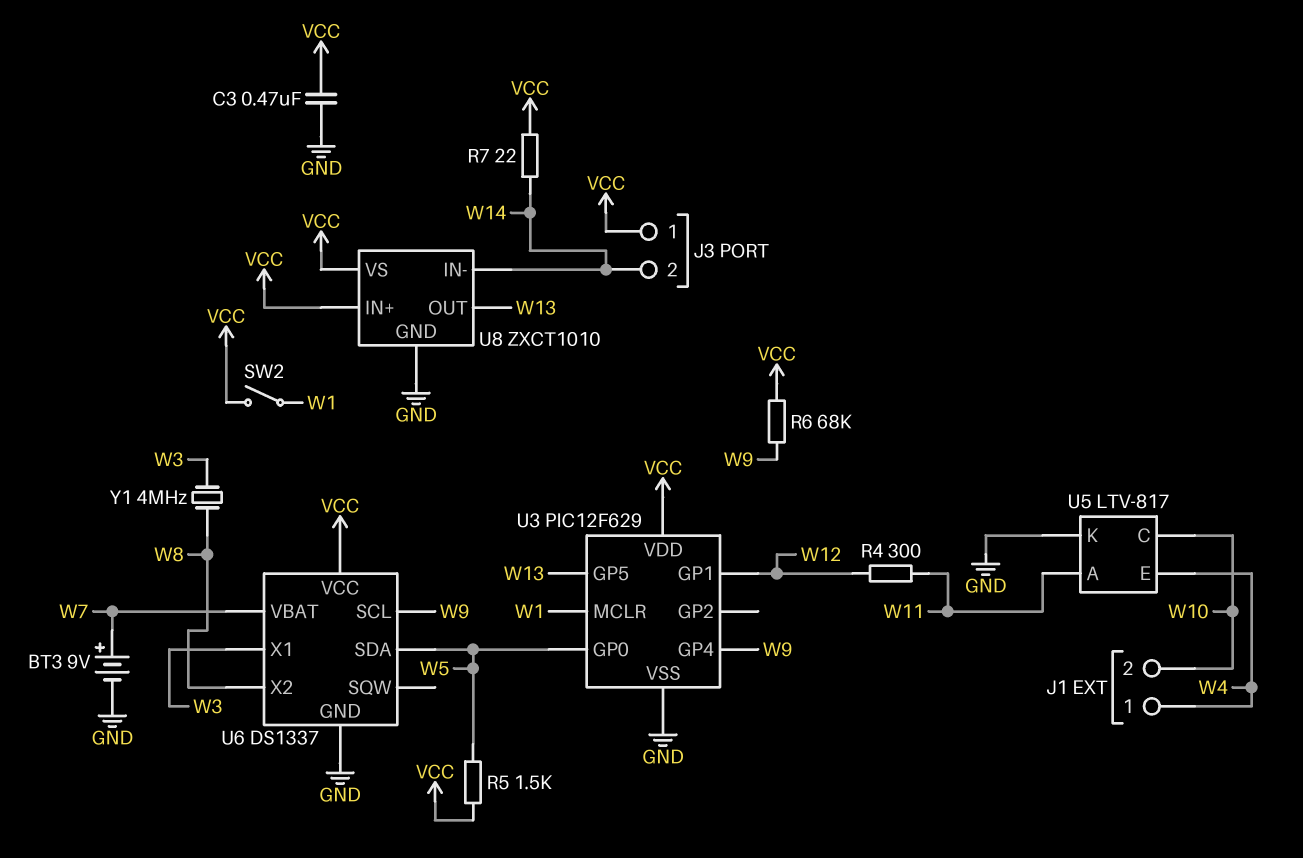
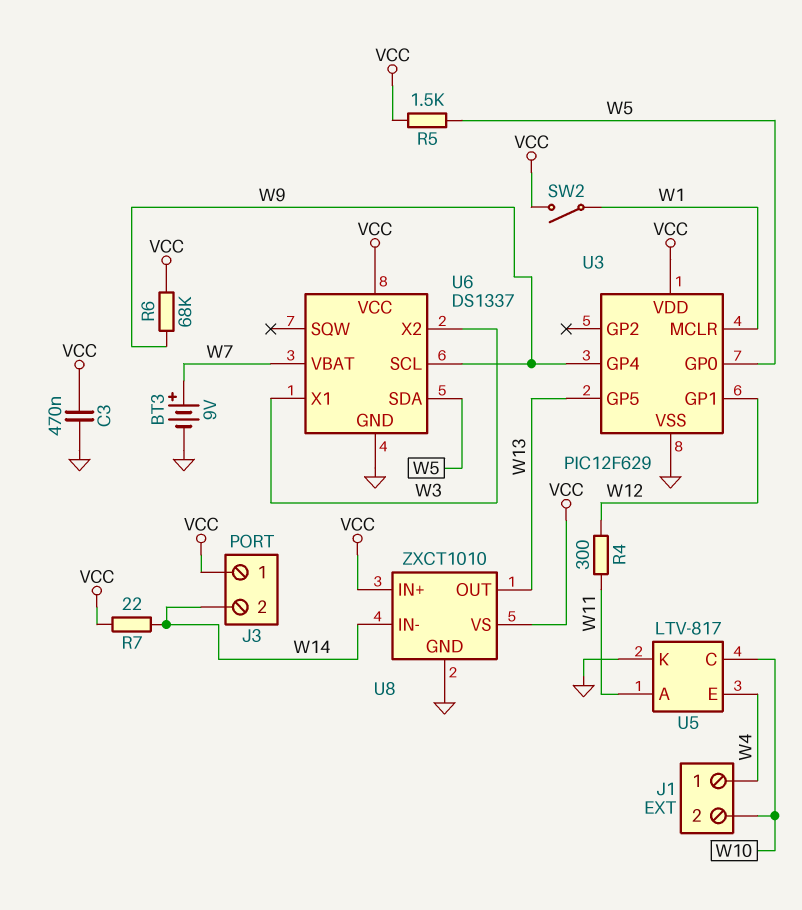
U6 pin X2: W8 -> W3
Y1: 4MHz (W3, W8) -> none

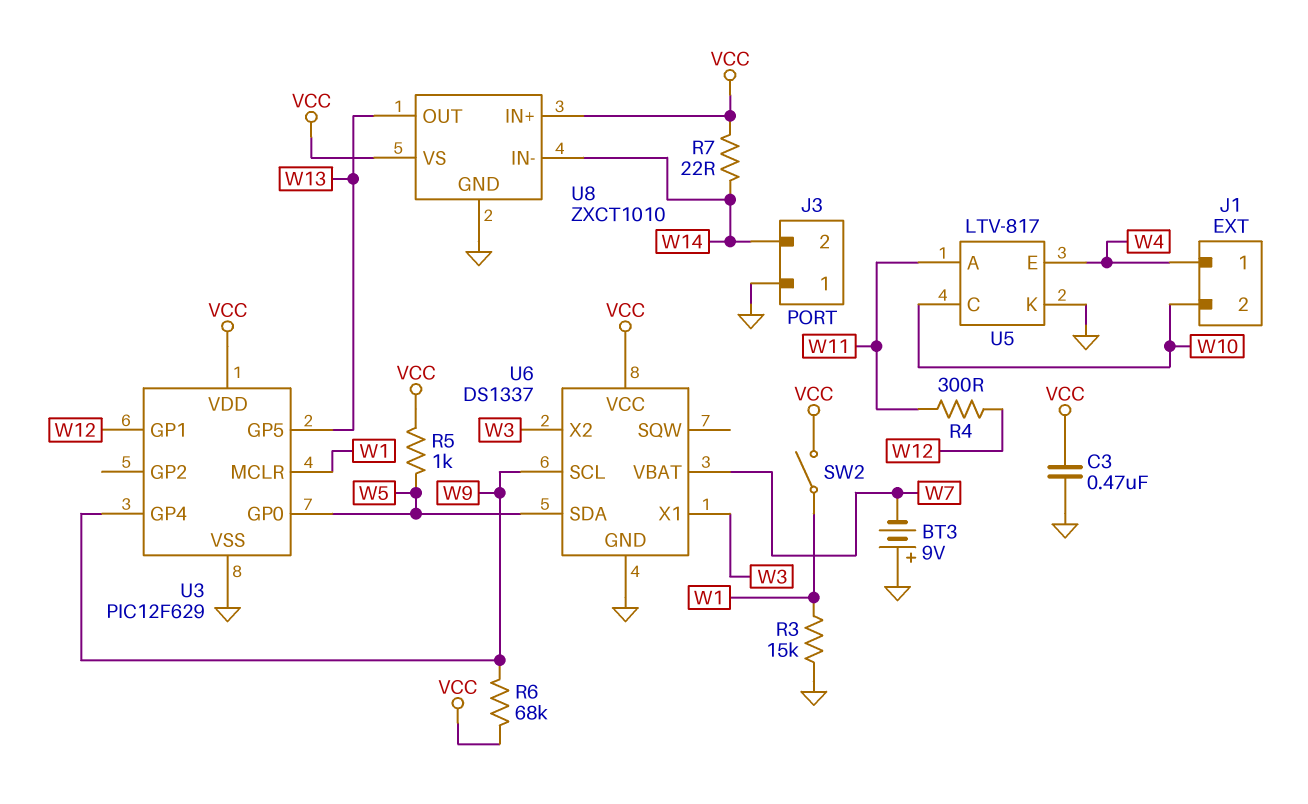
BT3: 9V (plus W7, minus GND) -> 9V (plus GND, minus W7)
J3 pin 1: VCC -> GND
R3: none -> 15k (GND, W1)
R5: 1.5k (VCC, W5) -> 1k (VCC, W5)

